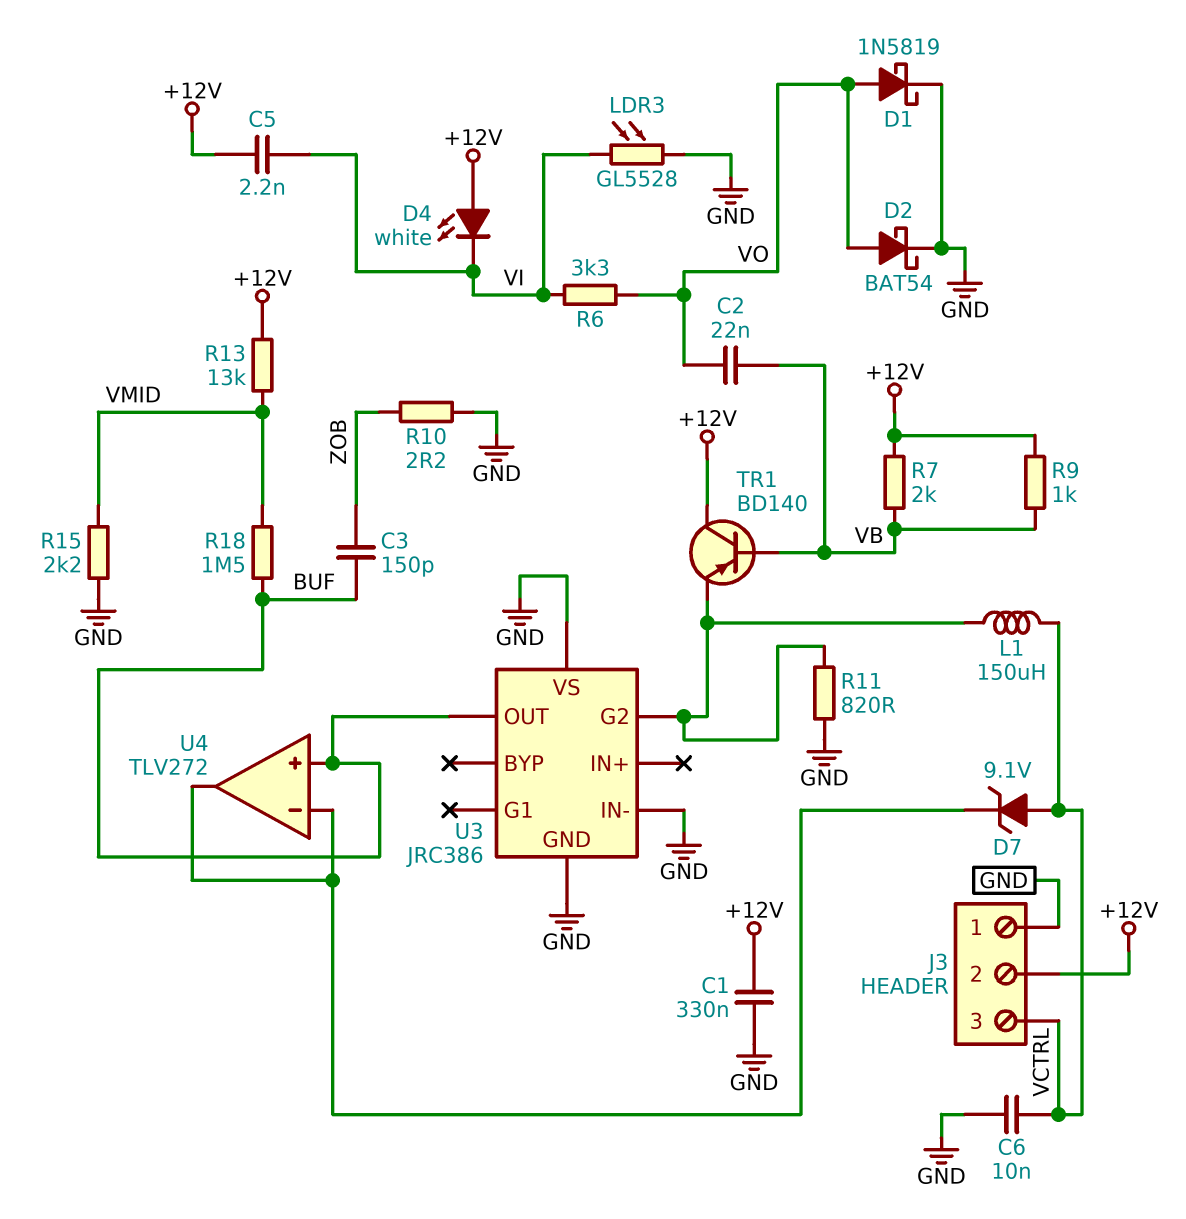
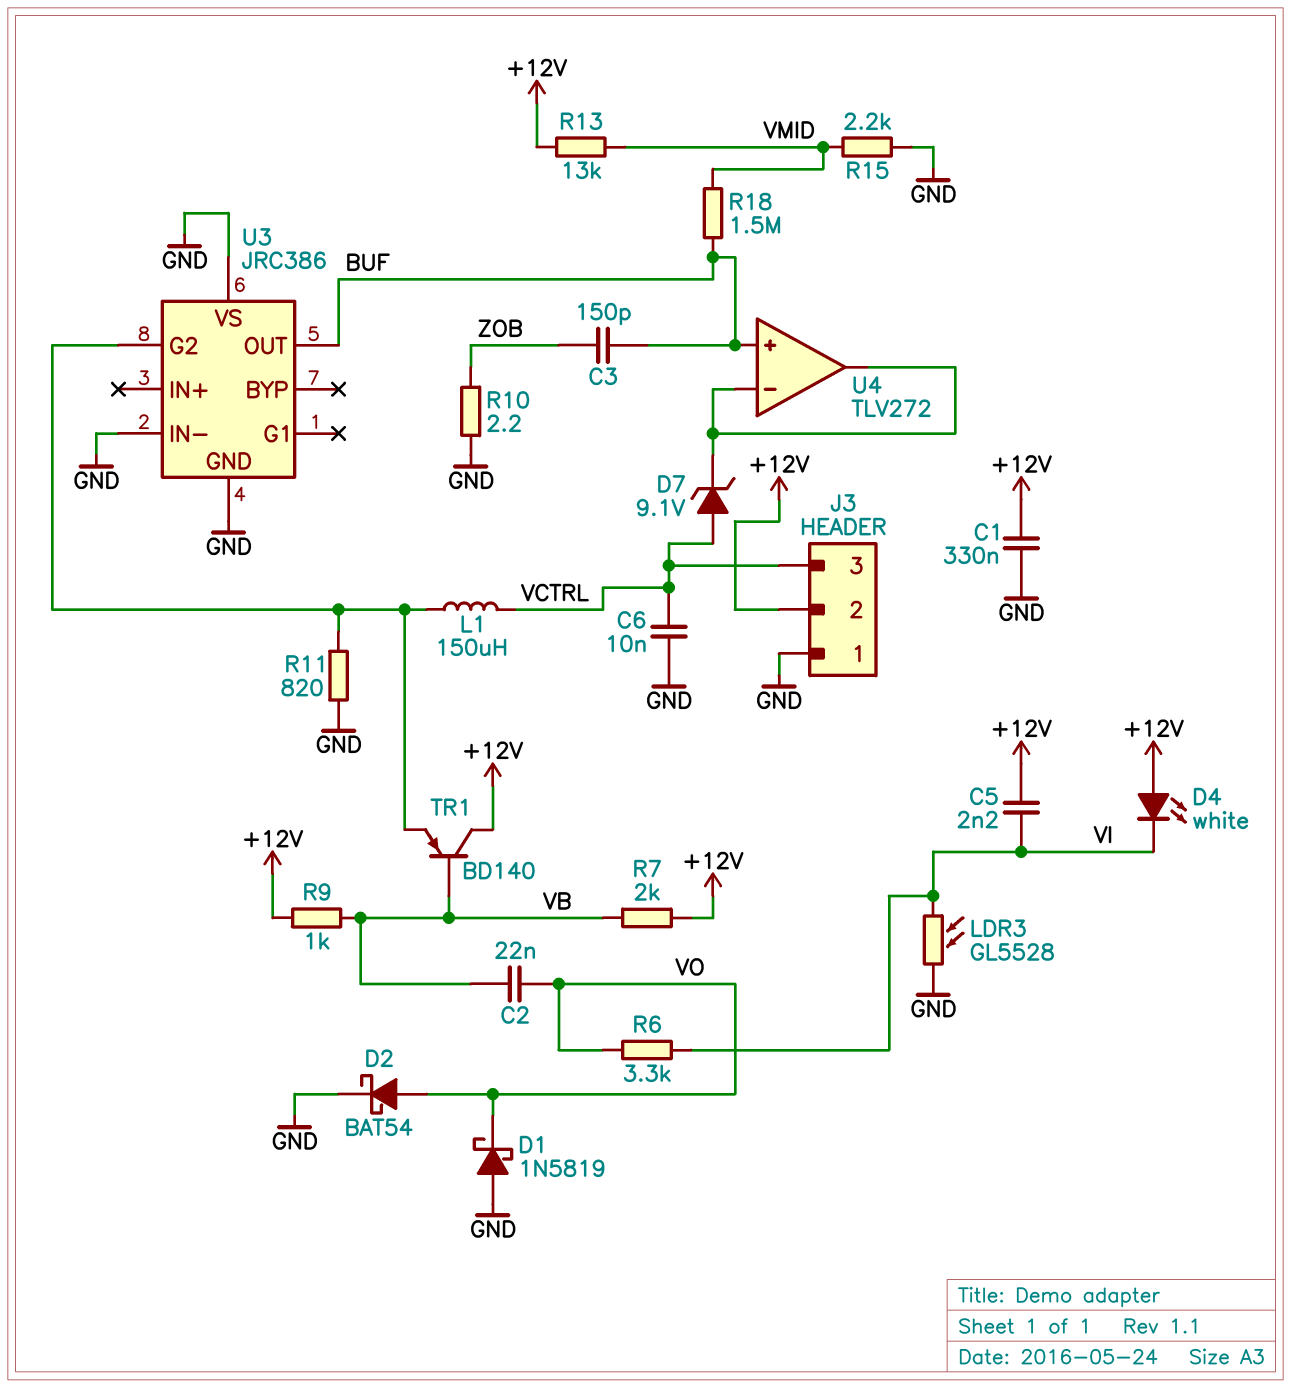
D1: schottky 1N5819 (A VO, K GND) -> schottky 1N5819 (A GND, K VO)

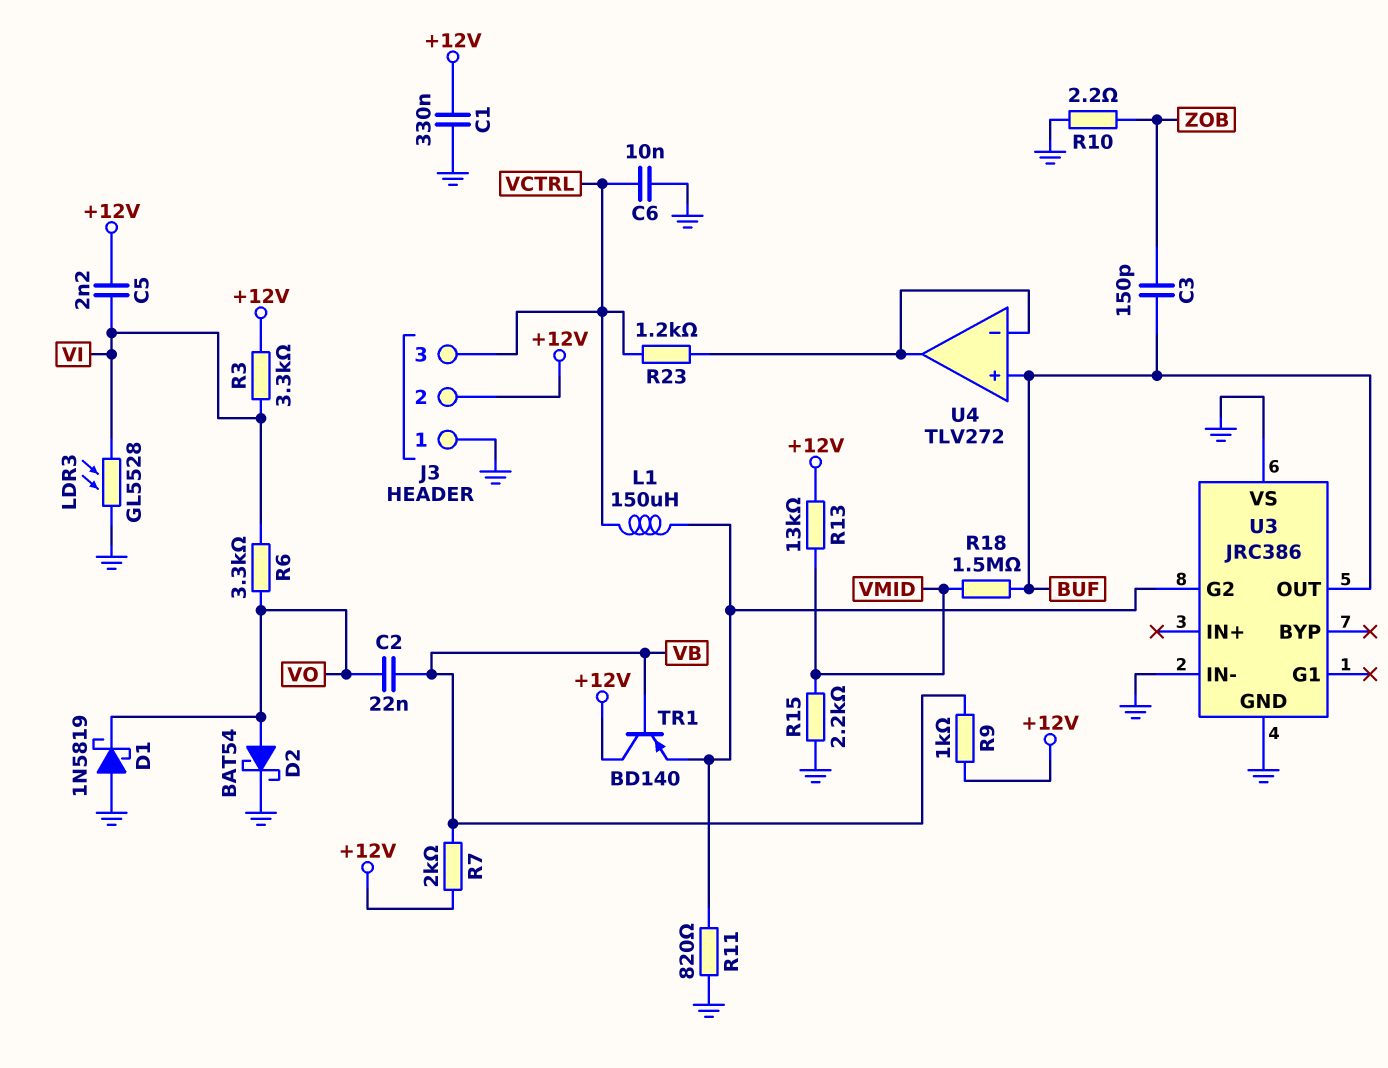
D4: LED white (A +12V, K VI) -> none
D7: zener 9.1V (A VCTRL, K U4/in-) -> none
R3: none -> 3.3k (+12V, VI)
R23: none -> 1.2k (U4/in-, VCTRL)

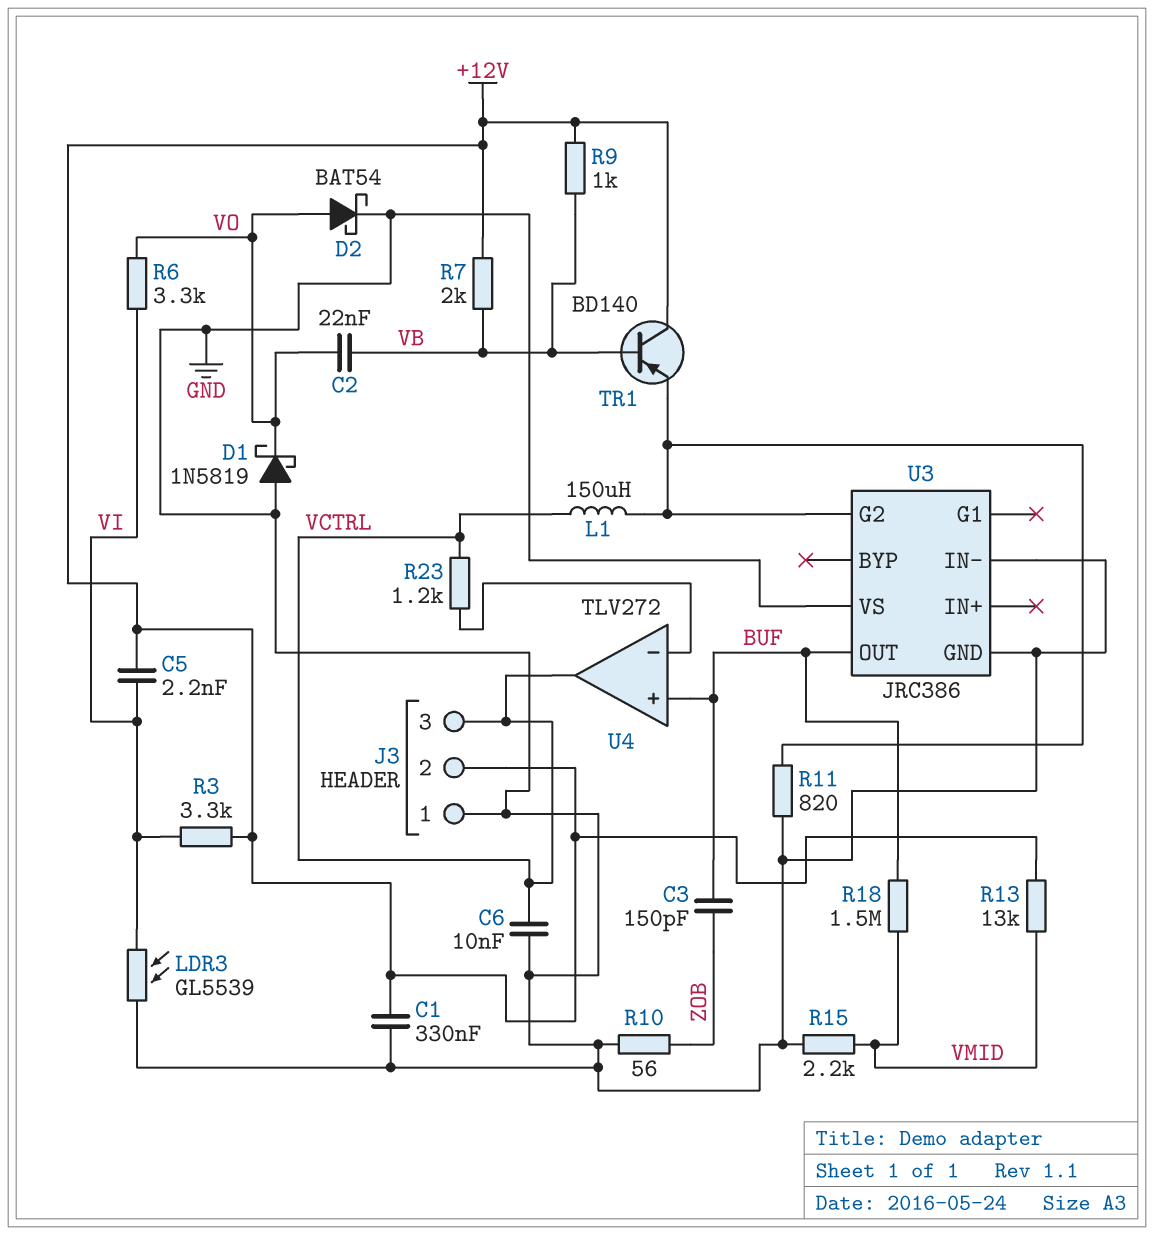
LDR3: GL5528 (GND, VI) -> GL5539 (GND, VI)
R10: 2.2 (GND, ZOB) -> 56 (GND, ZOB)
U4 pin out: U4/in- -> VCTRL

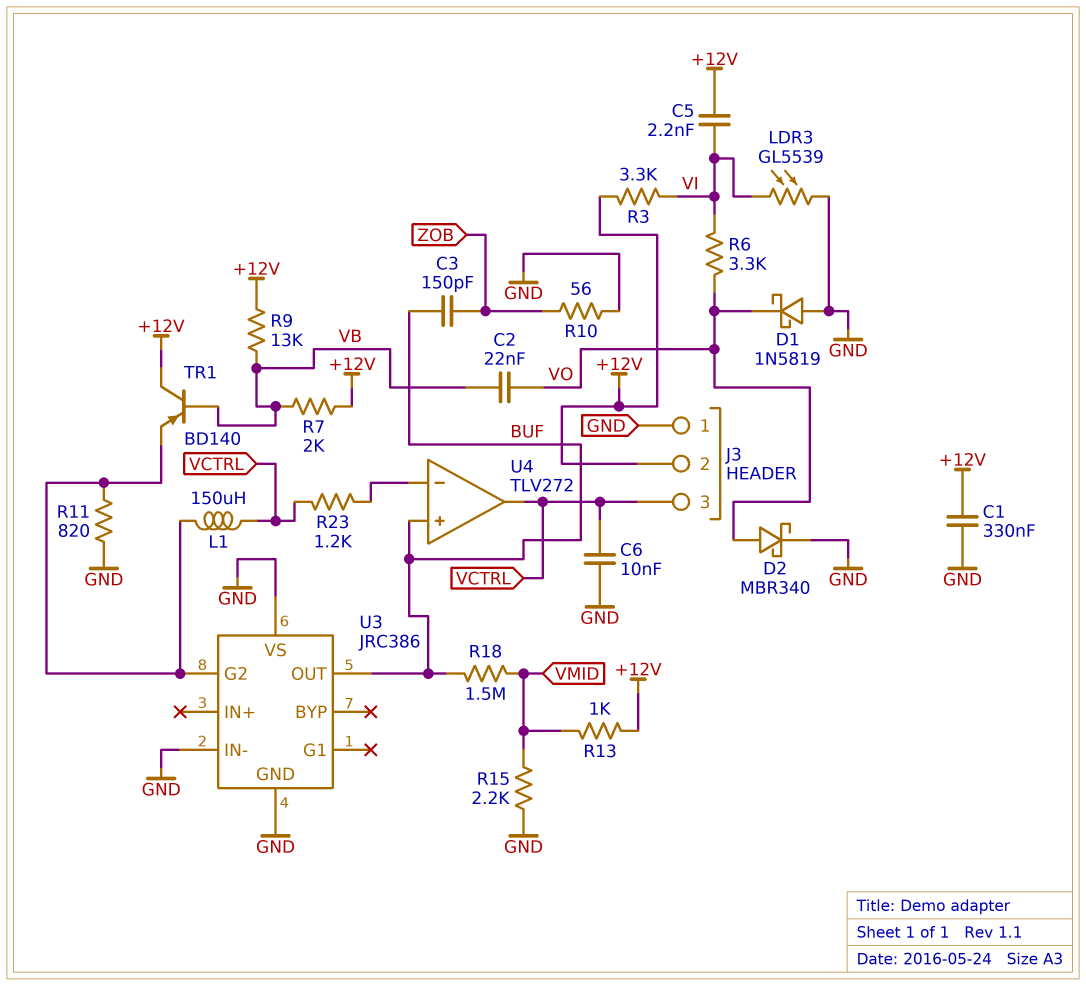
D2: schottky BAT54 (A VO, K GND) -> schottky MBR340 (A VO, K GND)
R9: 1k (+12V, VB) -> 13k (+12V, VB)
R13: 13k (+12V, VMID) -> 1k (+12V, VMID)

